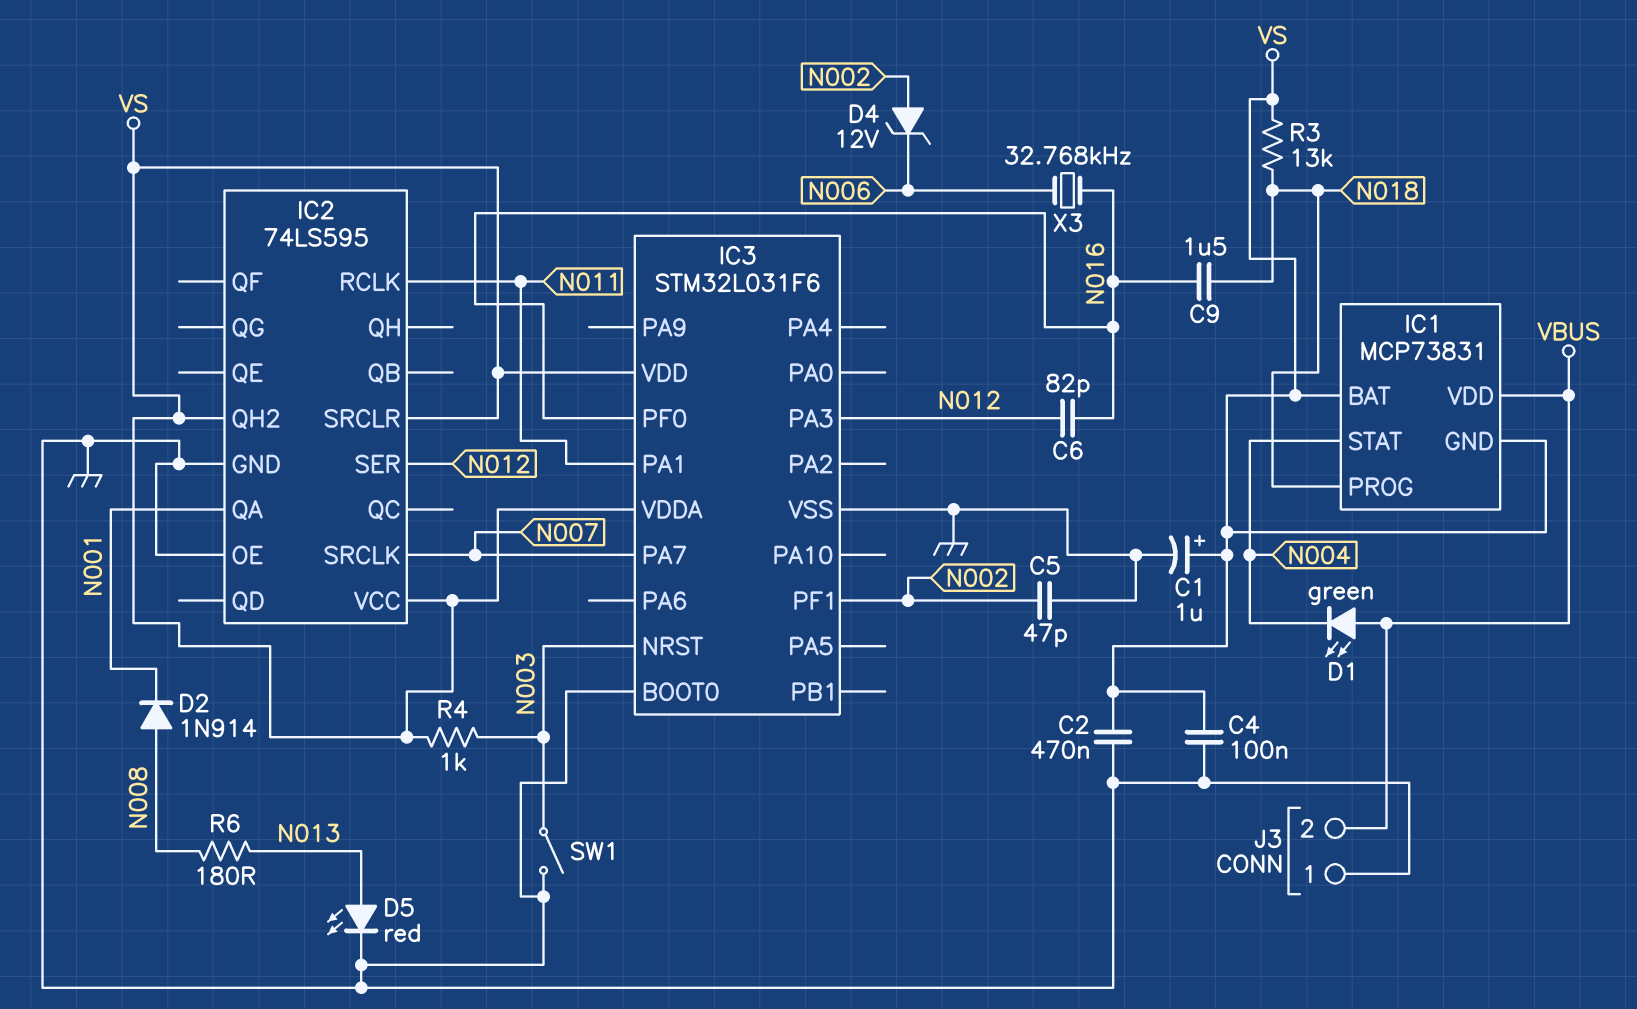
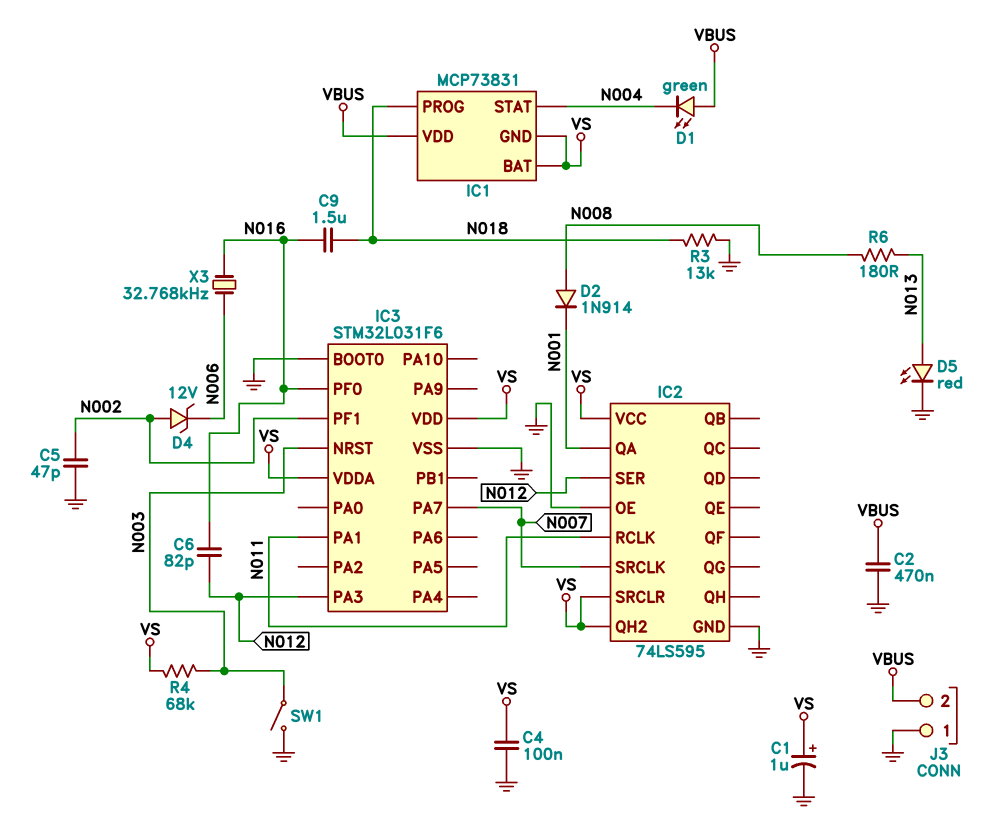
C2: 470nF (GND, VS) -> 470nF (GND, VBUS)
R3: 13k (N018, VS) -> 13k (GND, N018)
R4: 1k (N003, VS) -> 68k (N003, VS)

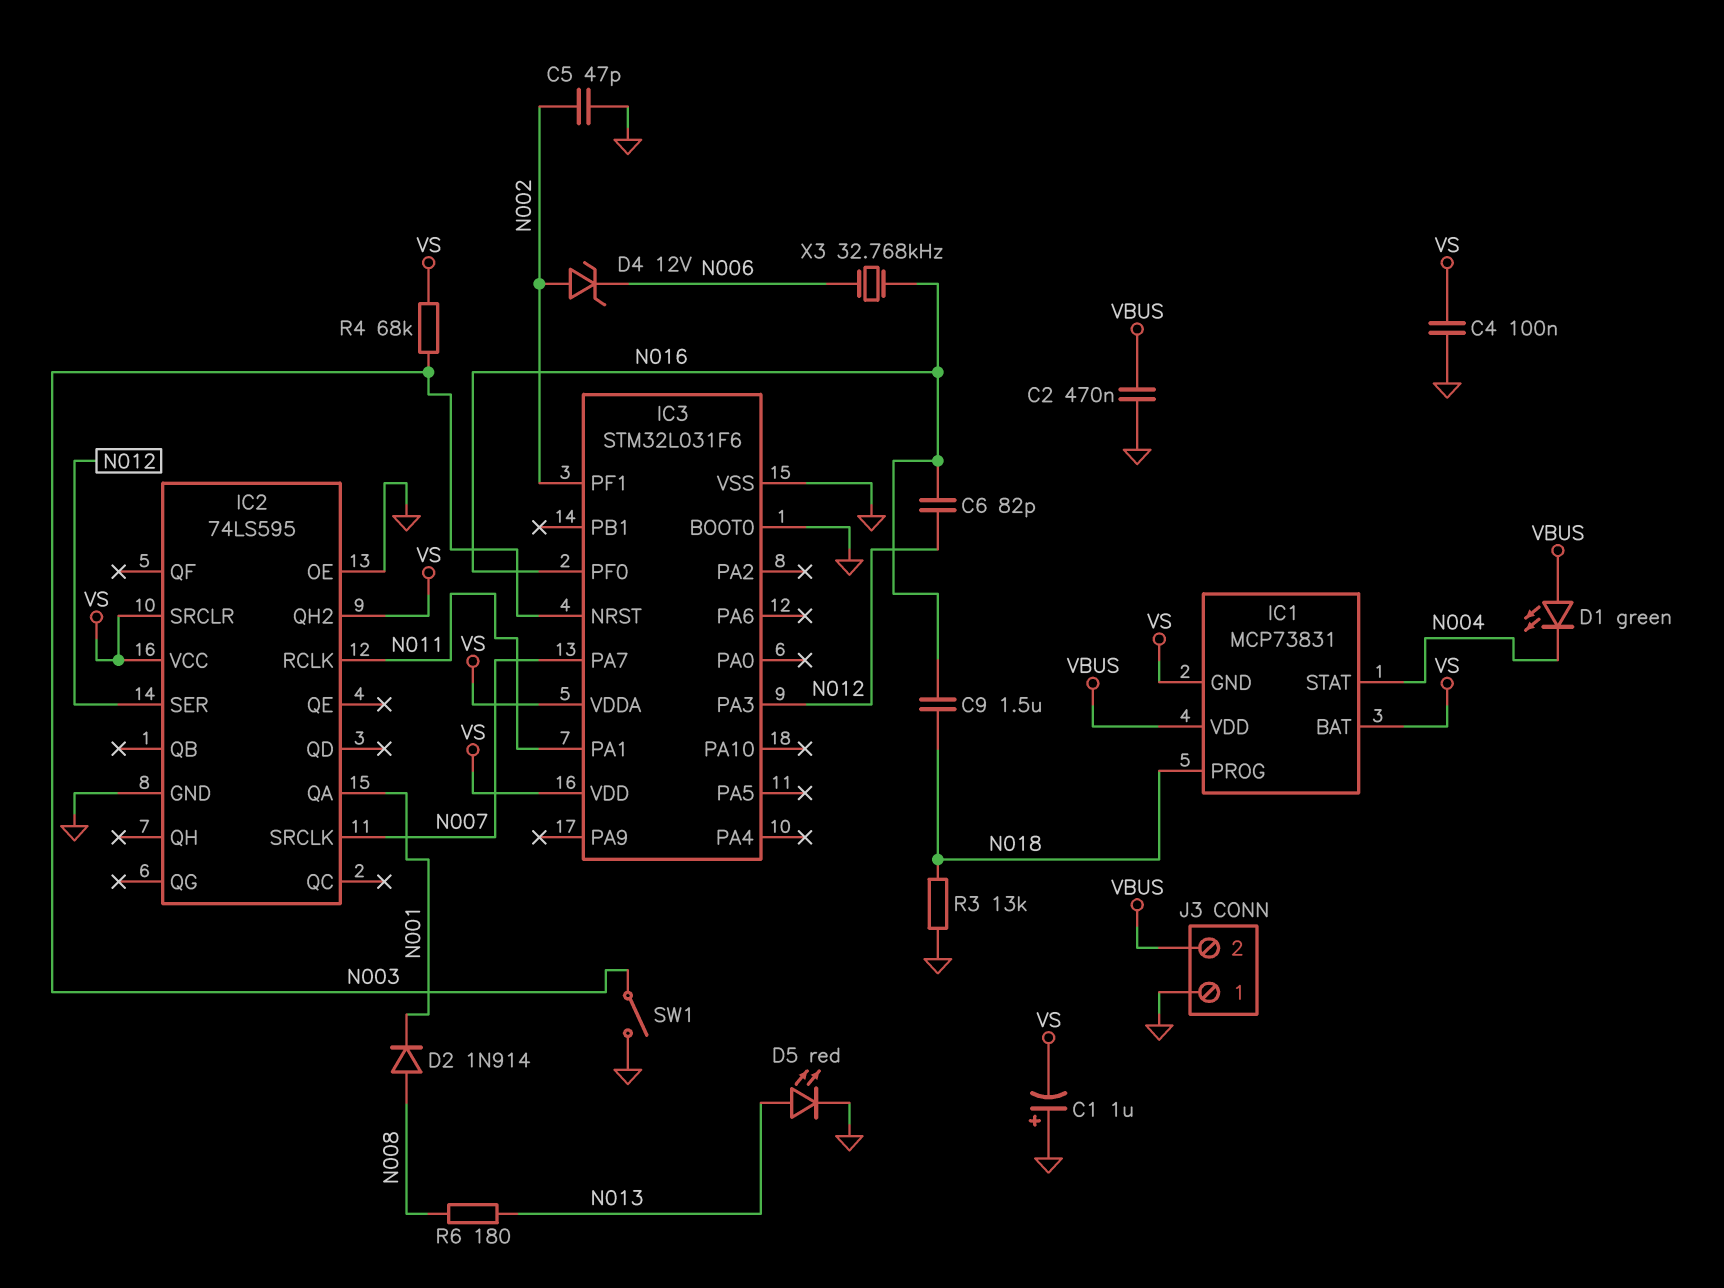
C1: 1uF (plus VS, minus GND) -> 1uF (plus GND, minus VS)

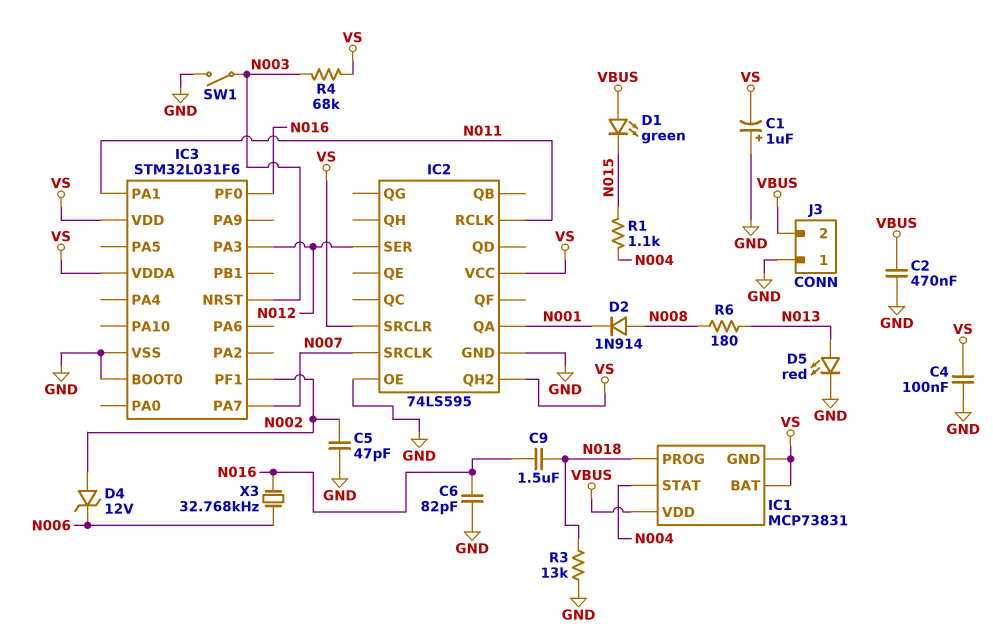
C6: 82pF (N012, N016) -> 82pF (GND, N016)
D1: LED green (A VBUS, K N004) -> LED green (A VBUS, K N015)
R1: none -> 1.1k (N004, N015)

